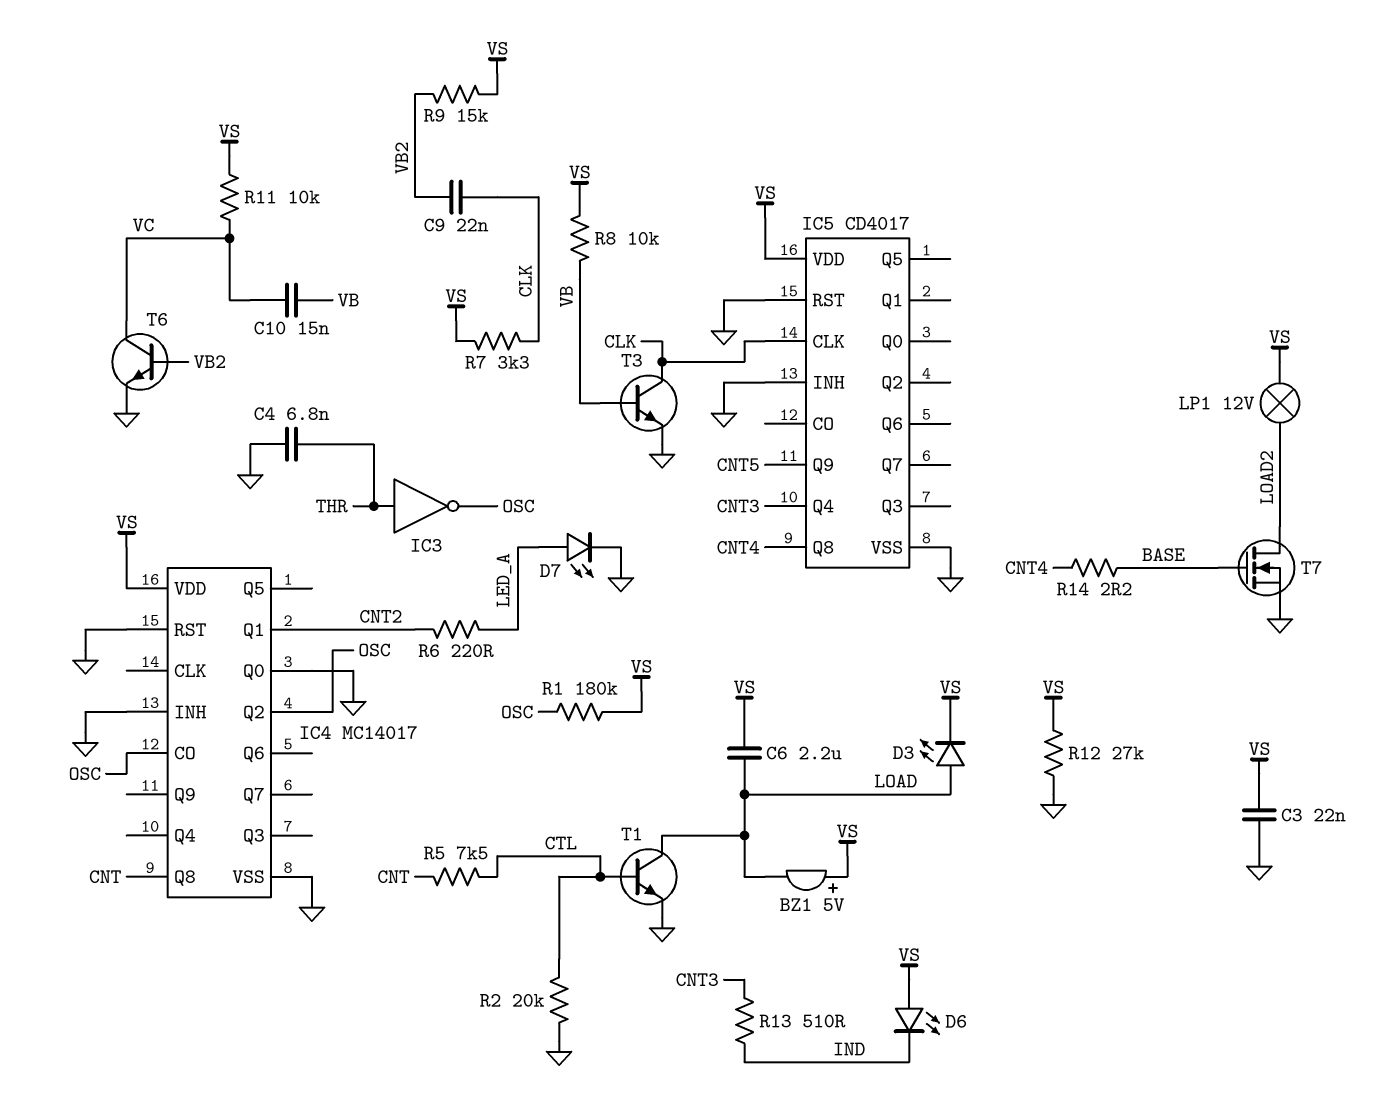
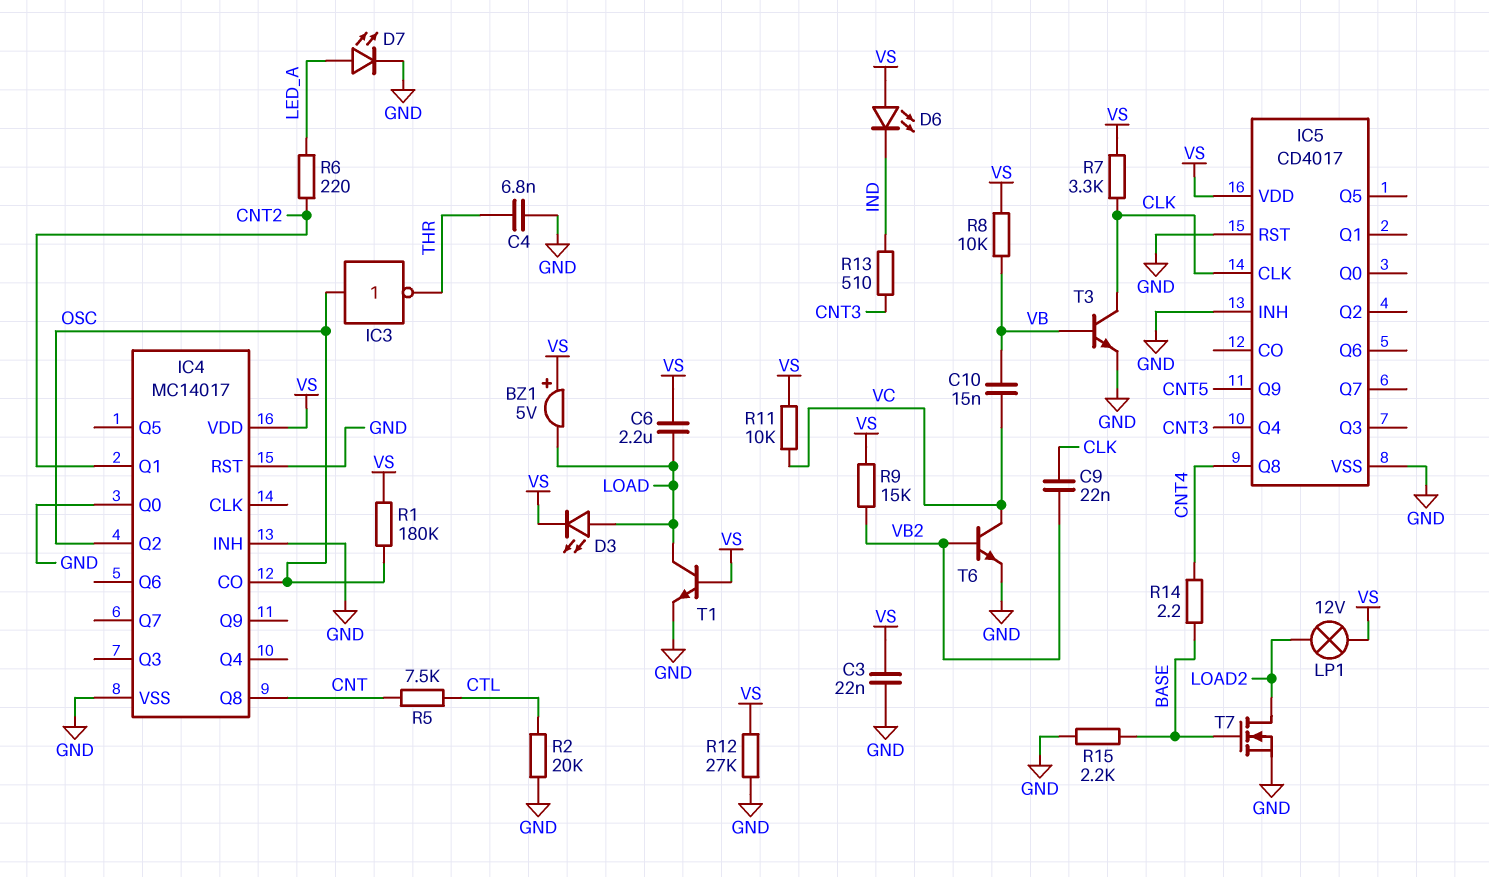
IC3: NOT (in THR, out OSC) -> NOT (in OSC, out THR)
R15: none -> 2.2k (BASE, GND)
T1: NPN (B CTL, C LOAD, E GND) -> NPN (B VS, C LOAD, E GND)

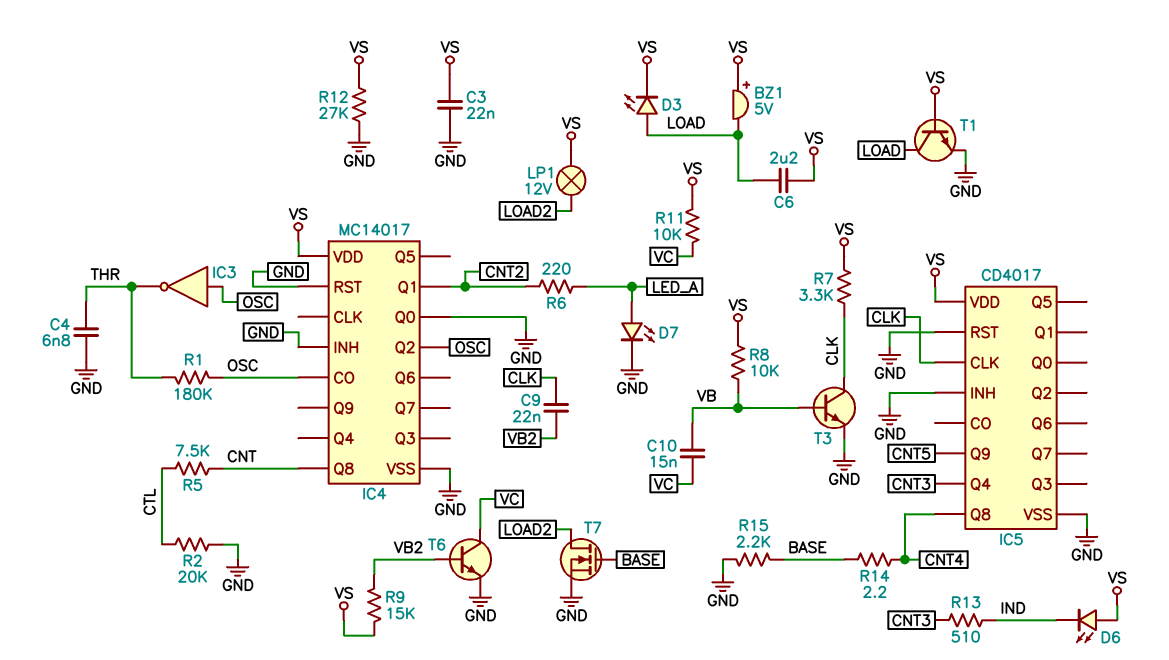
R1: 180k (OSC, VS) -> 180k (OSC, THR)

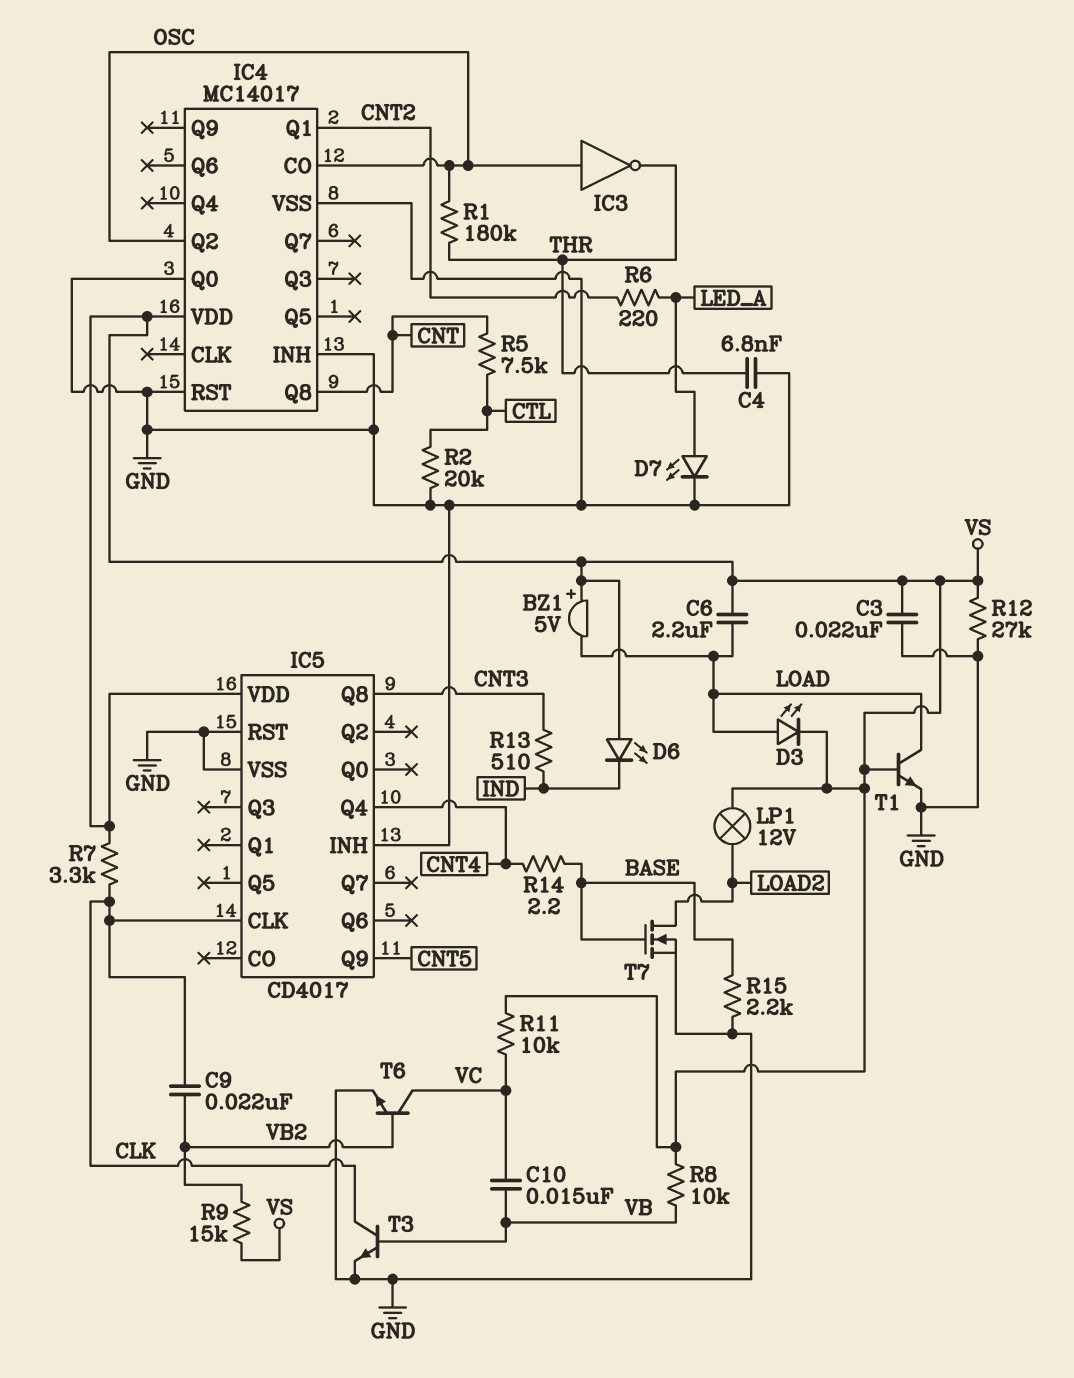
IC5 pin Q4: CNT3 -> CNT4
IC5 pin Q8: CNT4 -> CNT3

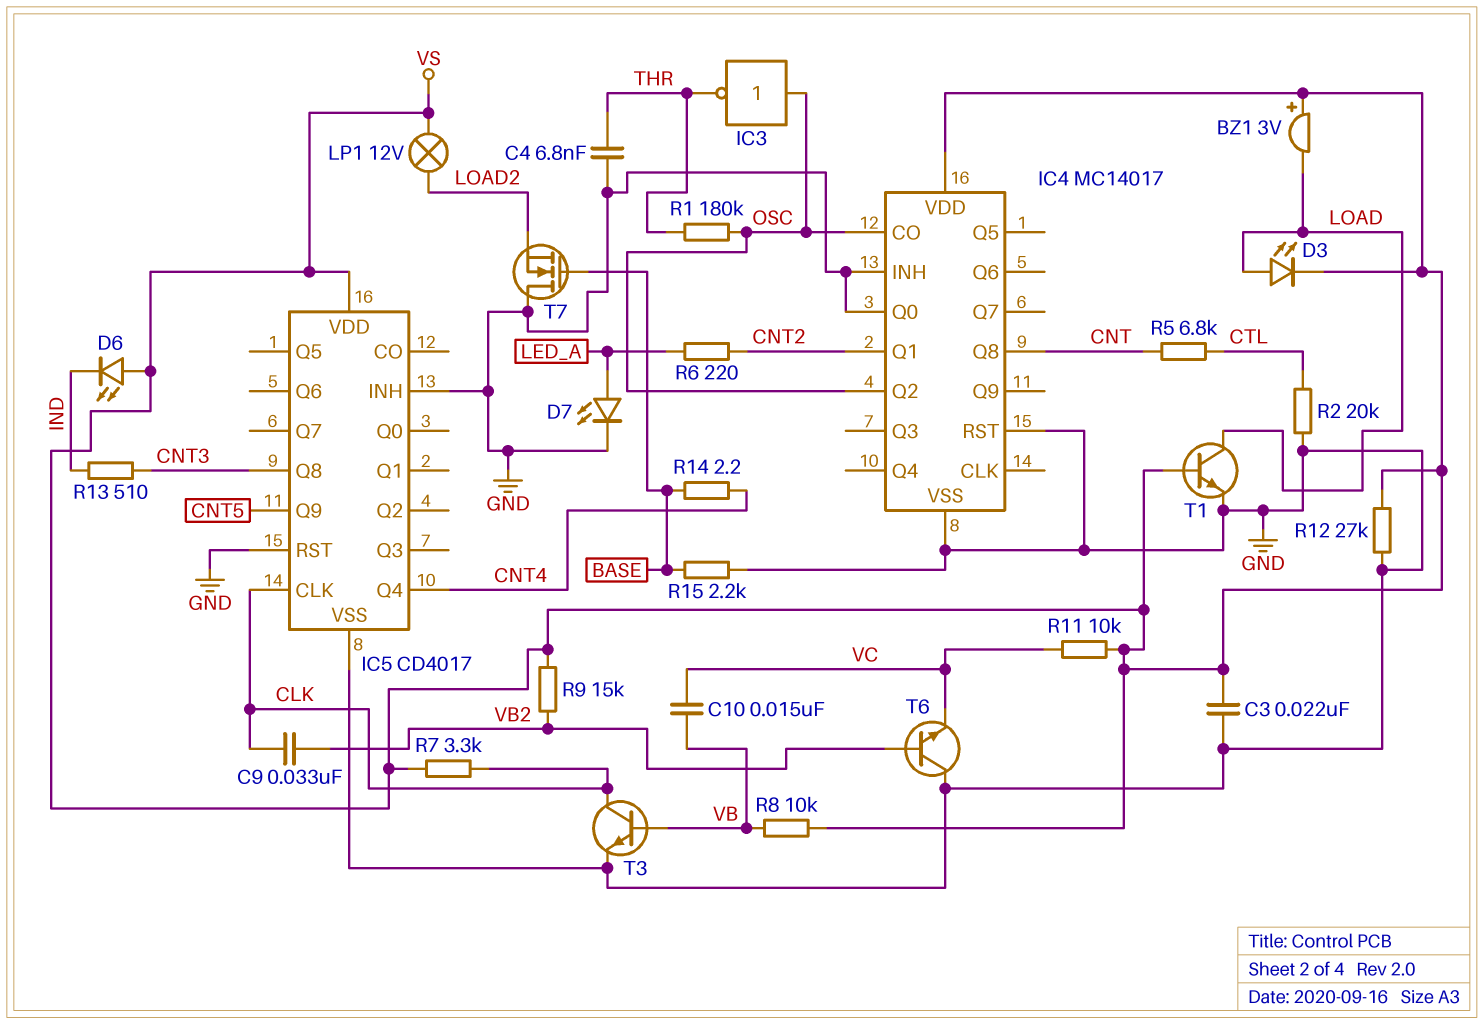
BZ1: buzzer 5V (plus VS, minus LOAD) -> buzzer 3V (plus VS, minus LOAD)
C6: 2.2uF (LOAD, VS) -> none
C9: 22nF (CLK, VB2) -> 33nF (CLK, VB2)
R5: 7.5k (CNT, CTL) -> 6.8k (CNT, CTL)
T6: NPN (B VB2, C VC, E GND) -> NPN (B VB2, C GND, E VC)
T7: NMOS (G BASE, D LOAD2, S GND) -> NMOS (G BASE, D GND, S LOAD2)

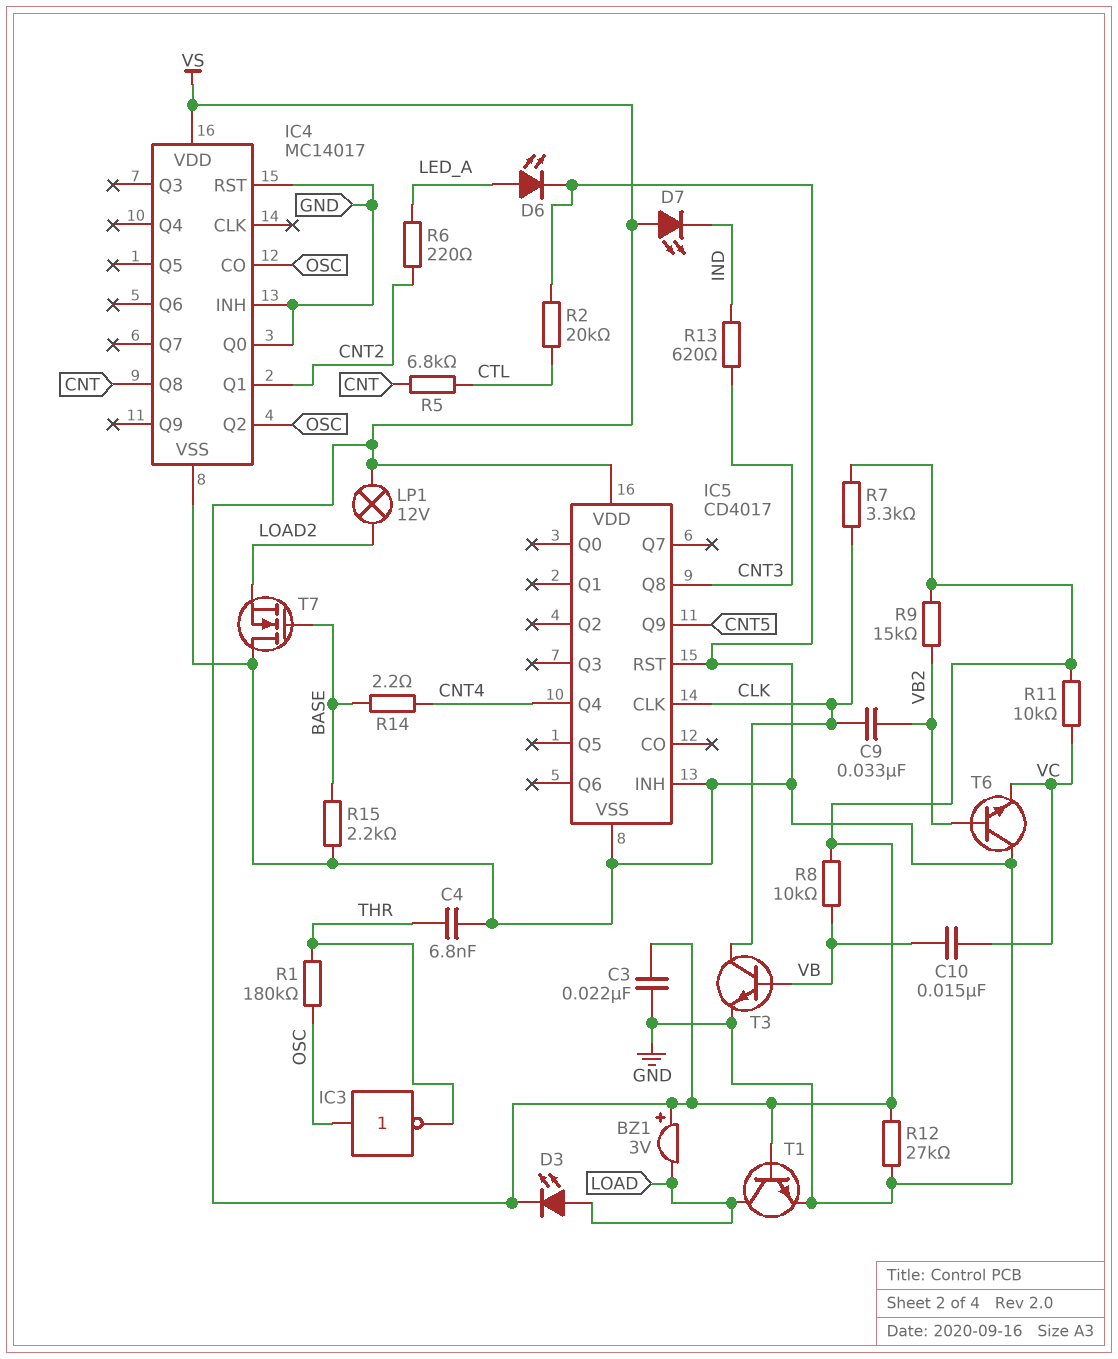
D6: LED (A VS, K IND) -> LED (A LED_A, K GND)
D7: LED (A LED_A, K GND) -> LED (A VS, K IND)
R13: 510 (CNT3, IND) -> 620 (CNT3, IND)

